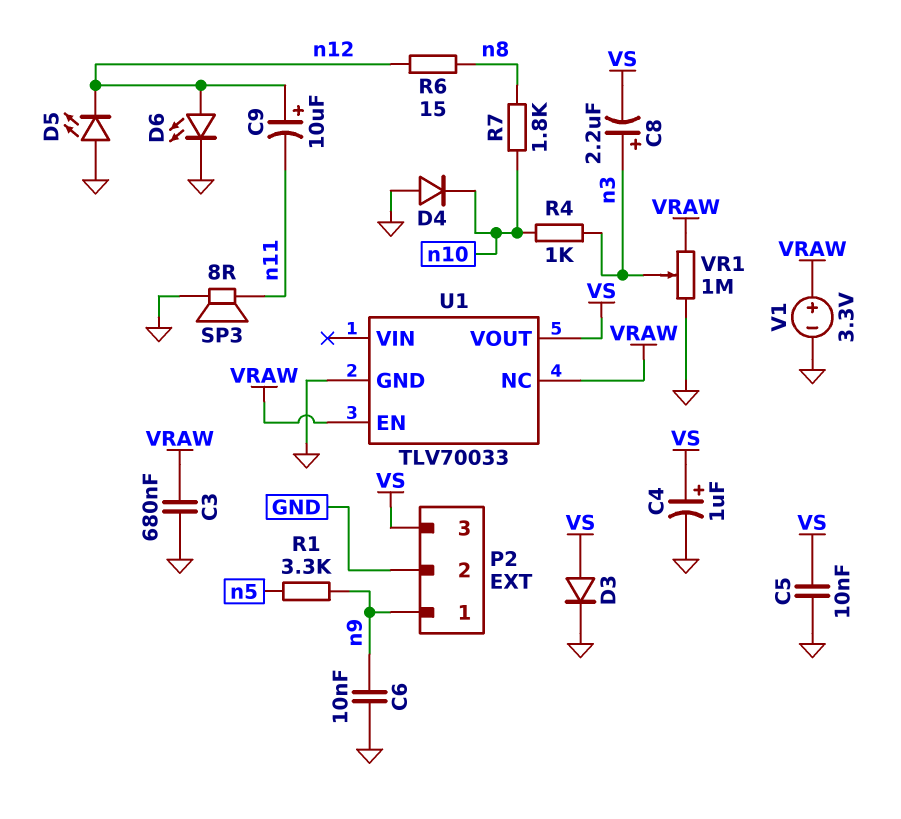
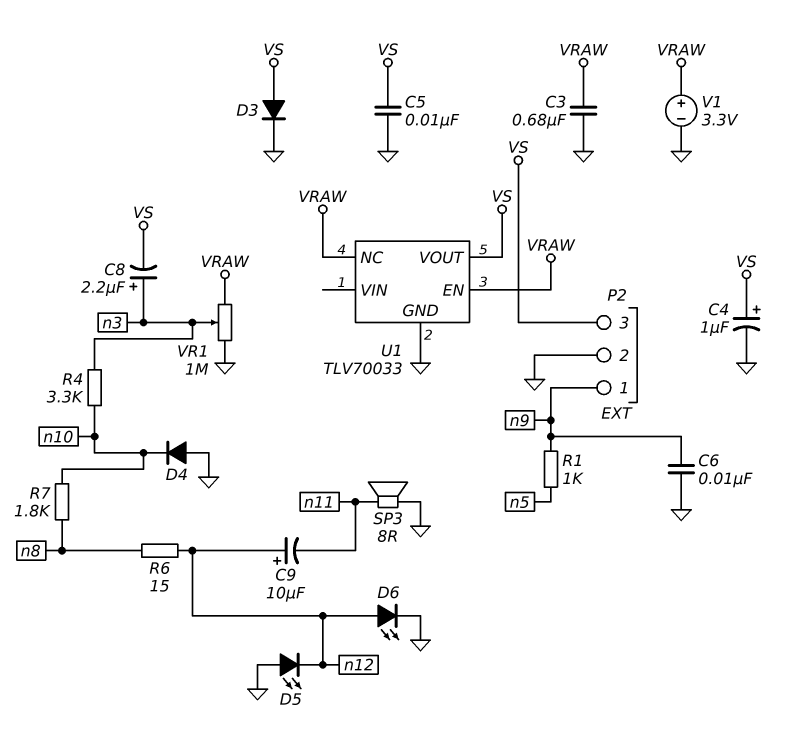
R1: 3.3k (n5, n9) -> 1k (n5, n9)
R4: 1k (n3, n10) -> 3.3k (n3, n10)

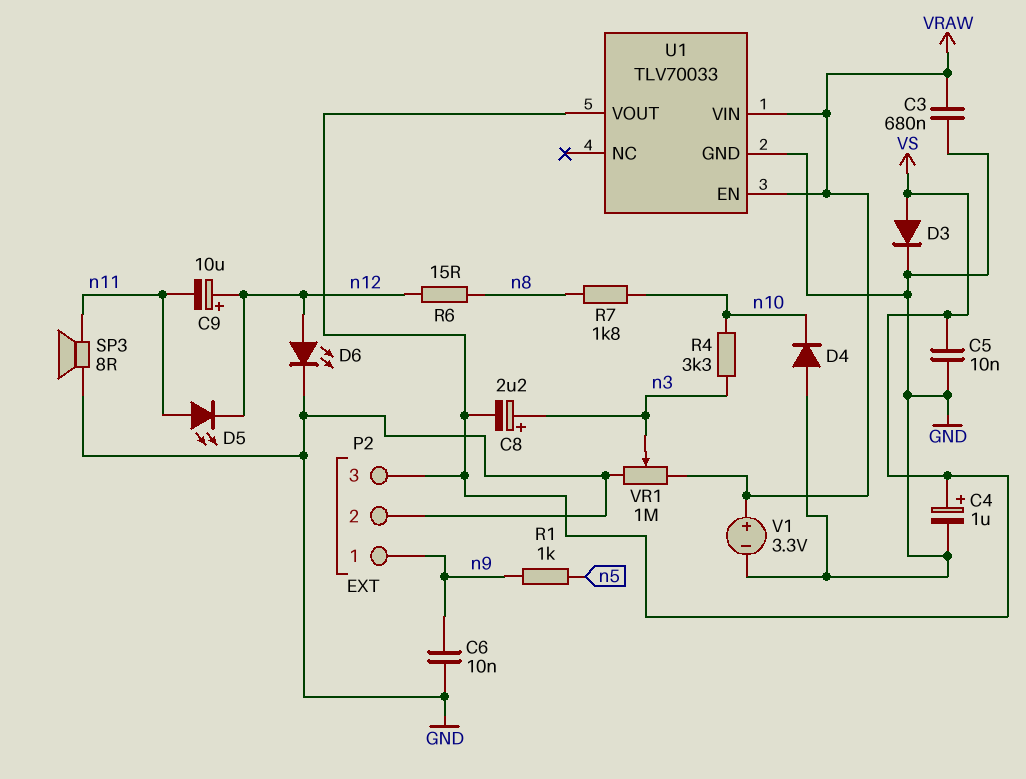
D5: LED (A GND, K n12) -> LED (A n11, K n12)
U1 pin NC: VRAW -> none
U1 pin VIN: none -> VRAW

